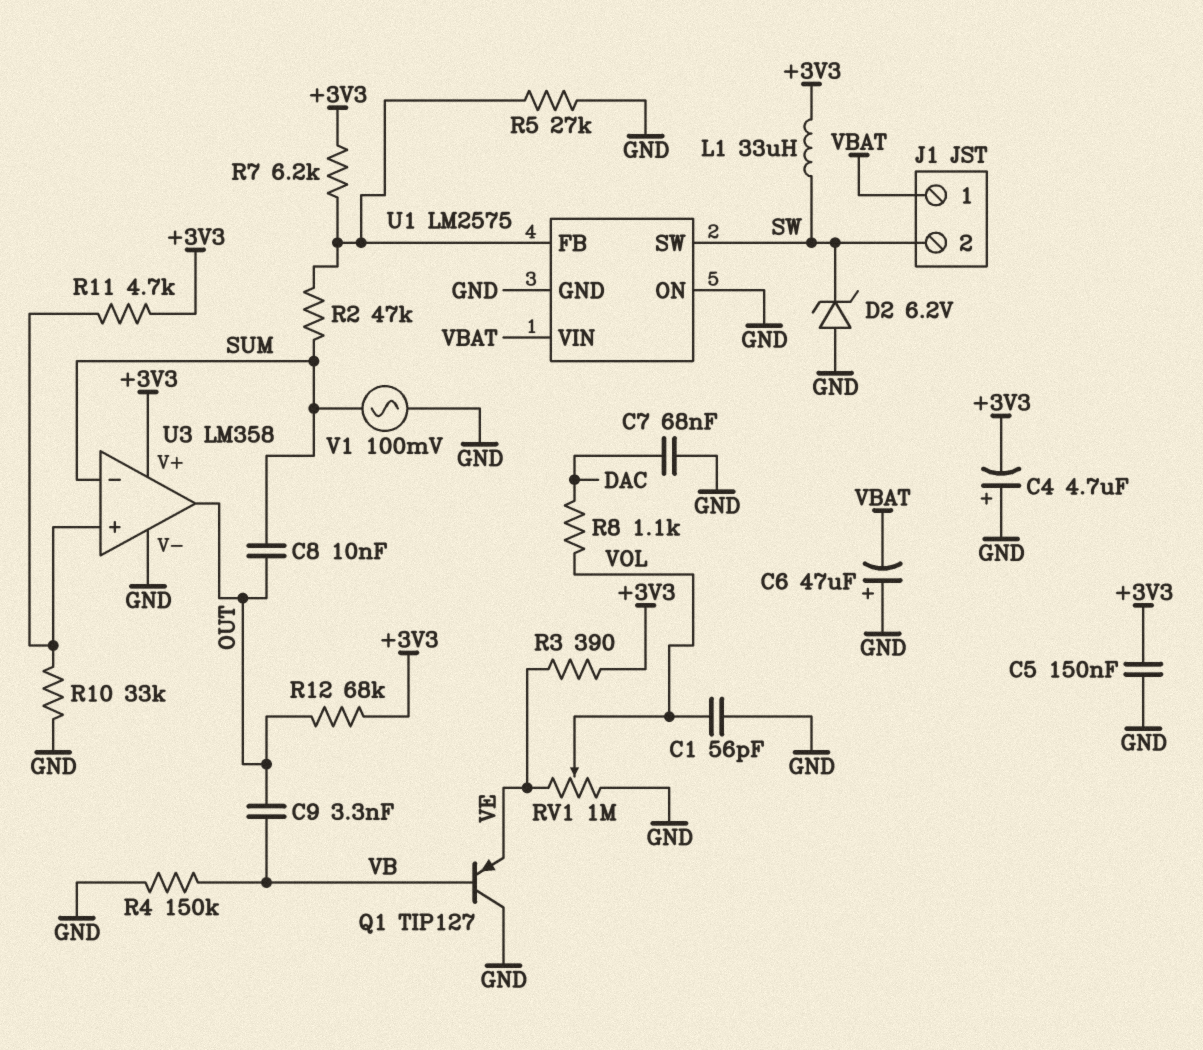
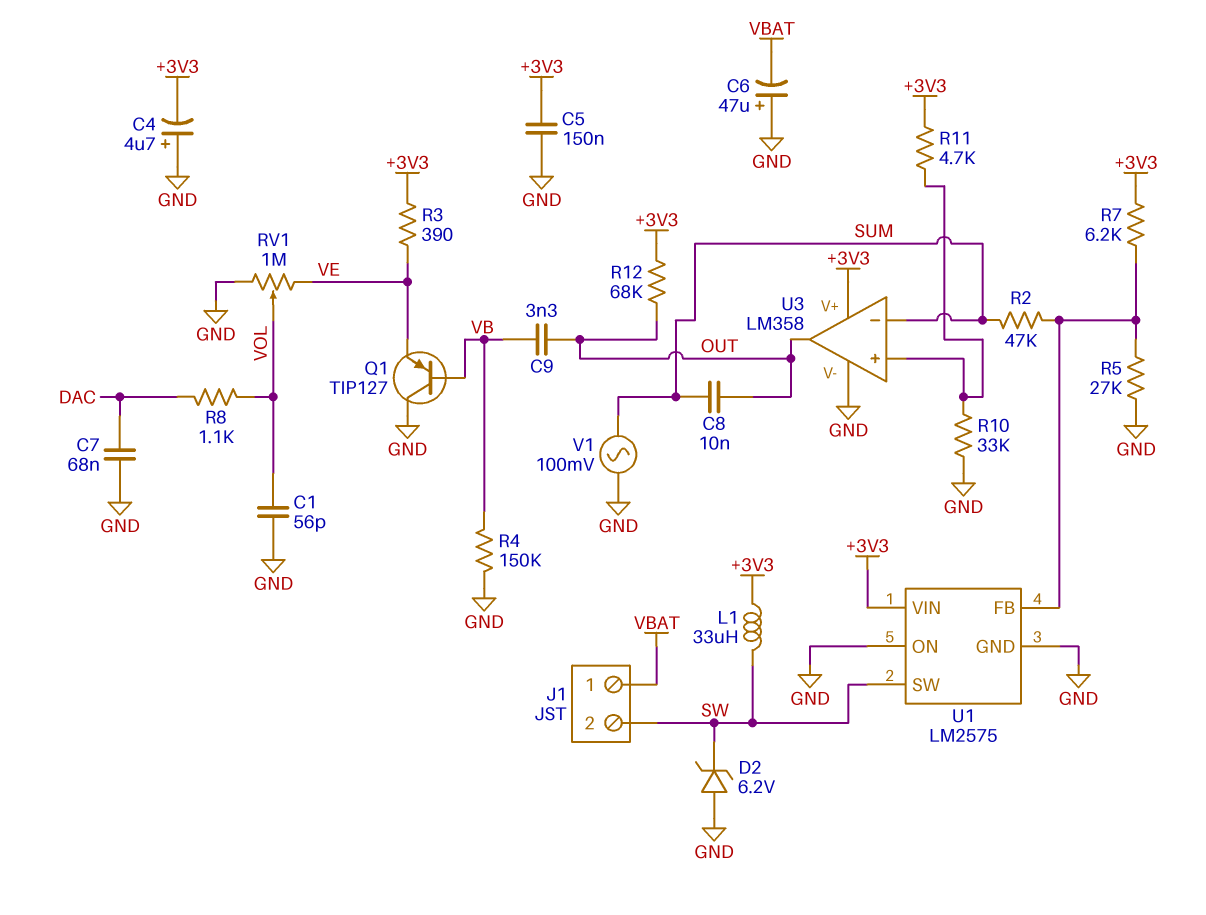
U1 pin VIN: VBAT -> +3V3

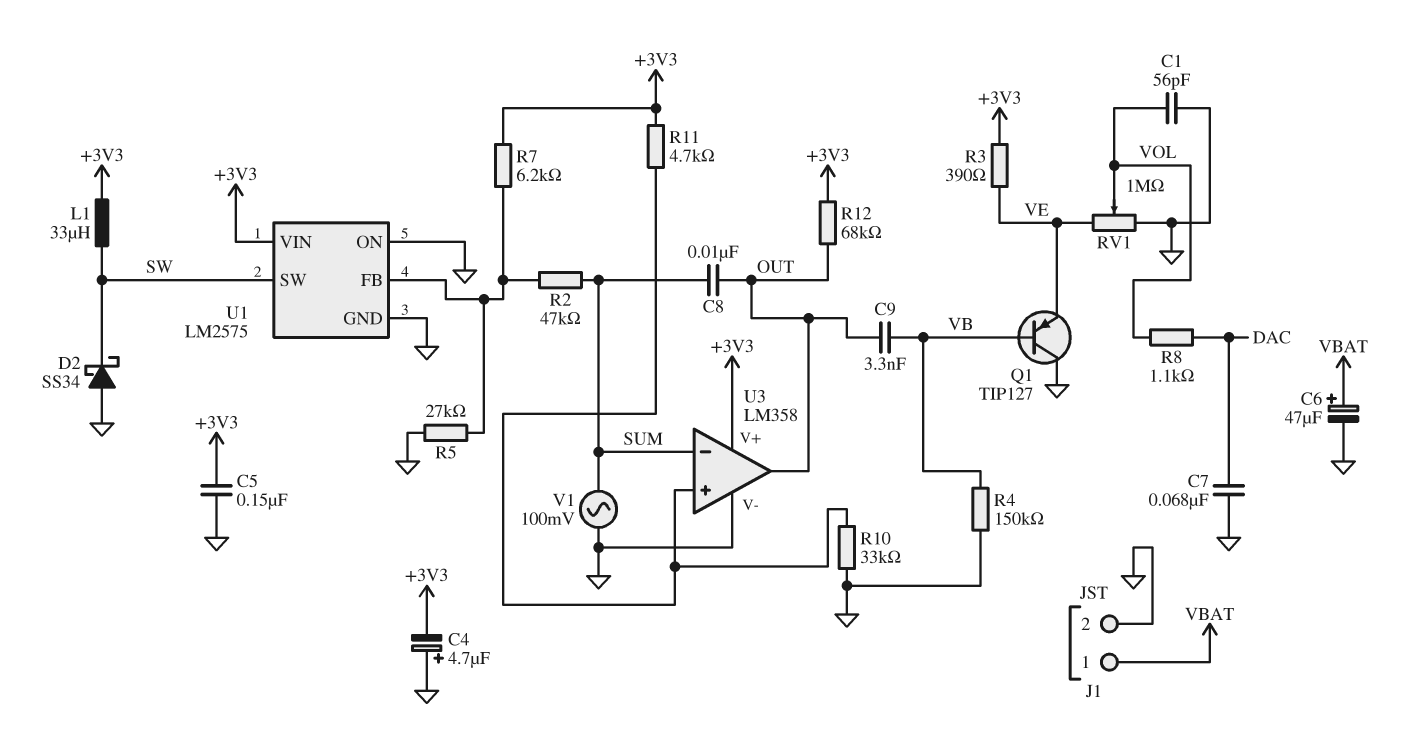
C6: 47uF (plus GND, minus VBAT) -> 47uF (plus VBAT, minus GND)
D2: zener 6.2V (A GND, K SW) -> schottky SS34 (A GND, K SW)
J1 pin 2: SW -> GND

